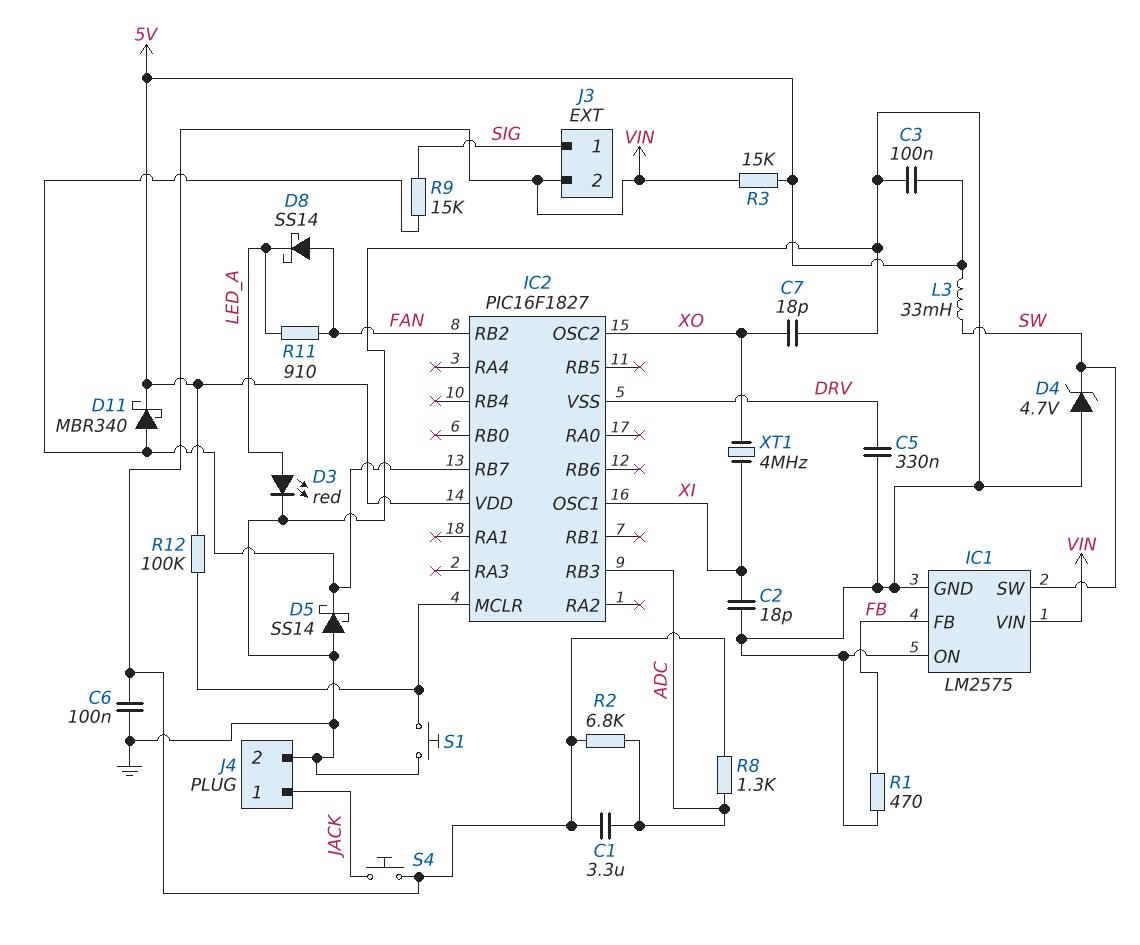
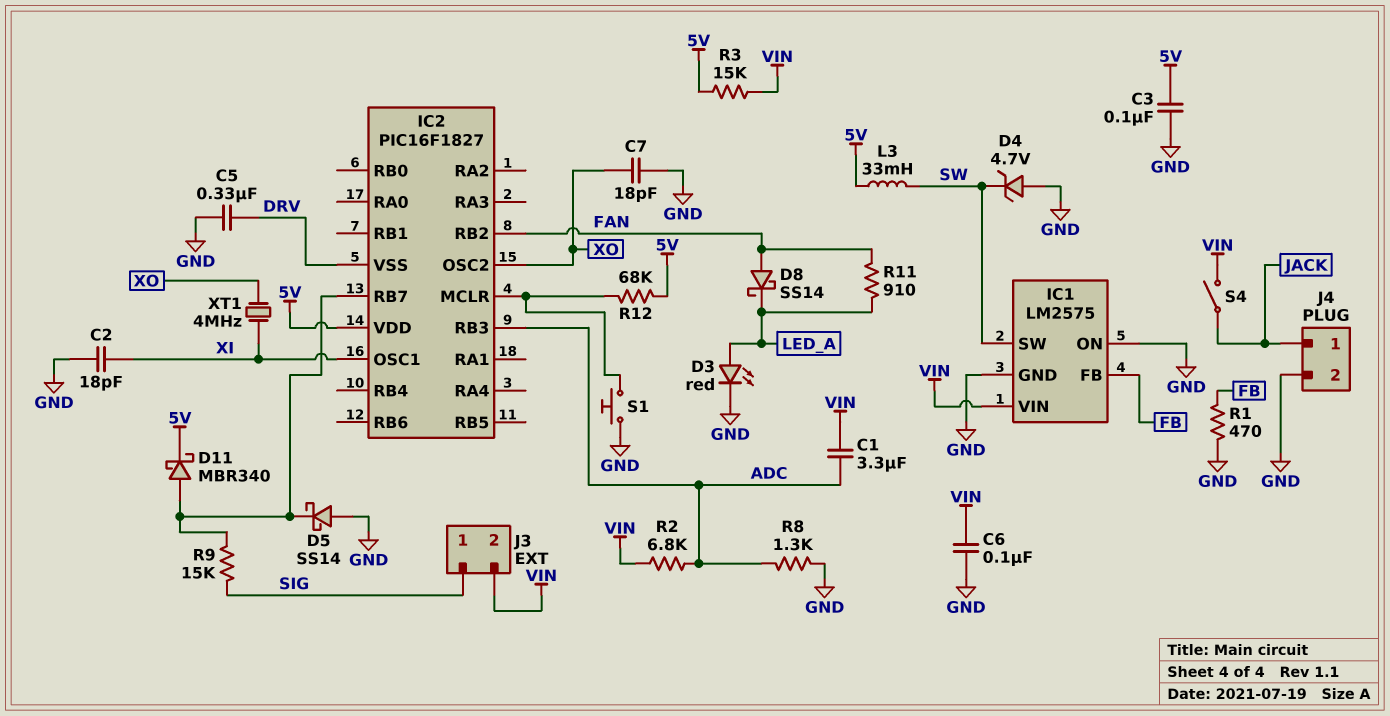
R8: 1.3k (ADC, VIN) -> 1.3k (ADC, GND)
R12: 100k (5V, IC2/MCLR) -> 68k (5V, IC2/MCLR)
S4: button (JACK, VIN) -> switch (JACK, VIN)

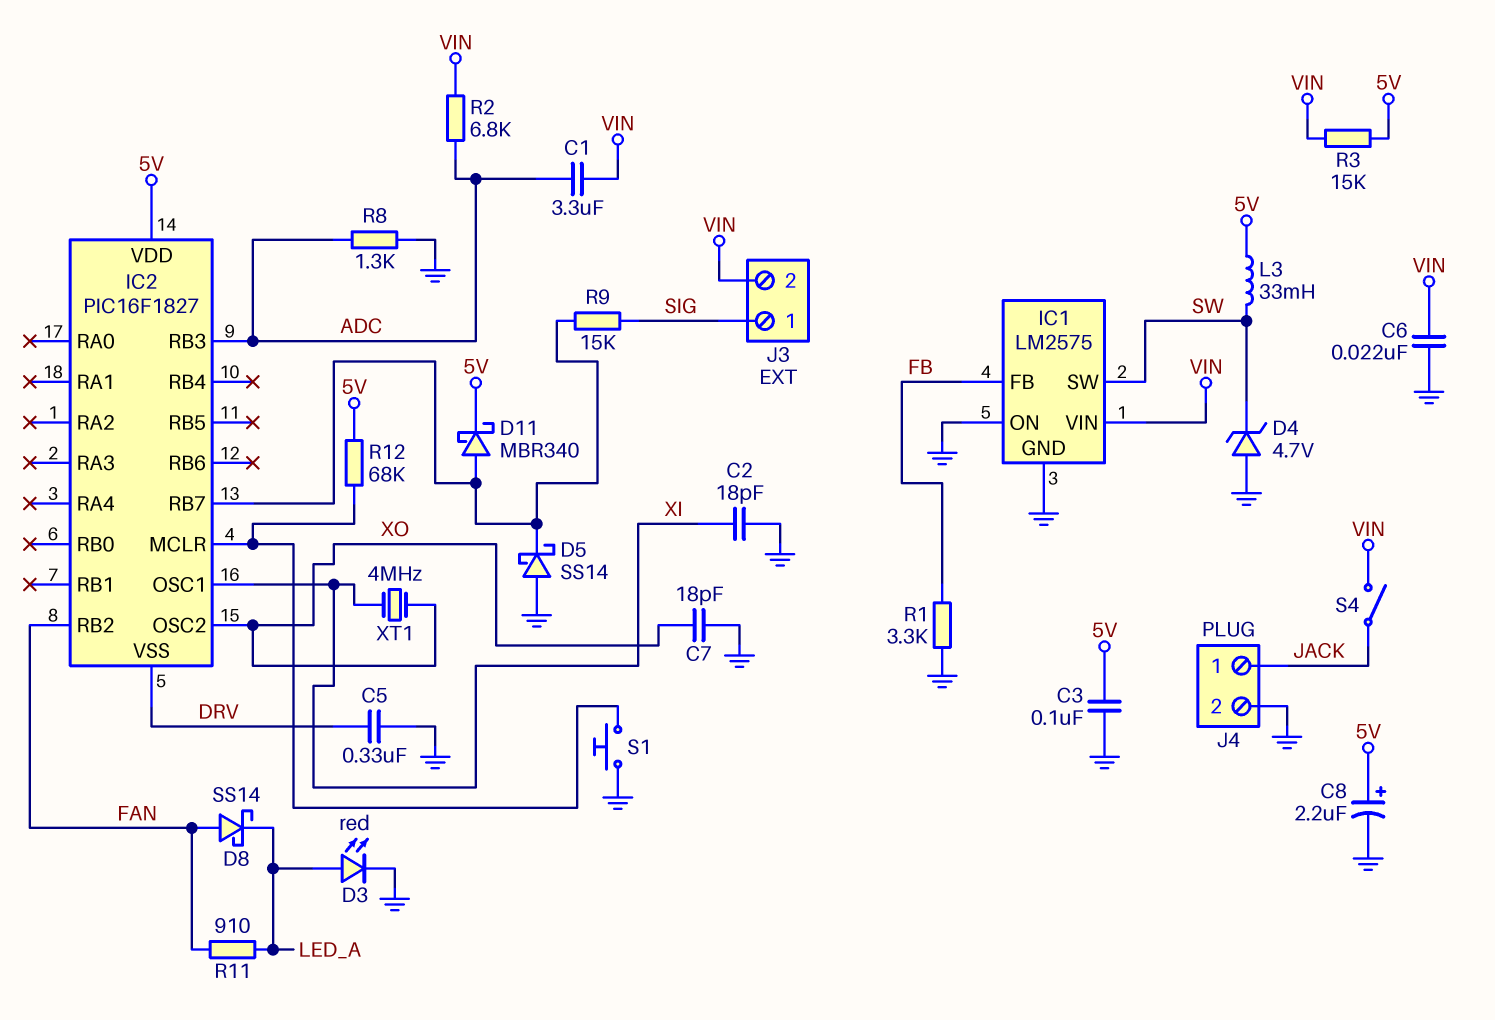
C6: 100nF (GND, VIN) -> 22nF (GND, VIN)
C8: none -> 2.2uF (plus 5V, minus GND)
R1: 470 (FB, GND) -> 3.3k (FB, GND)

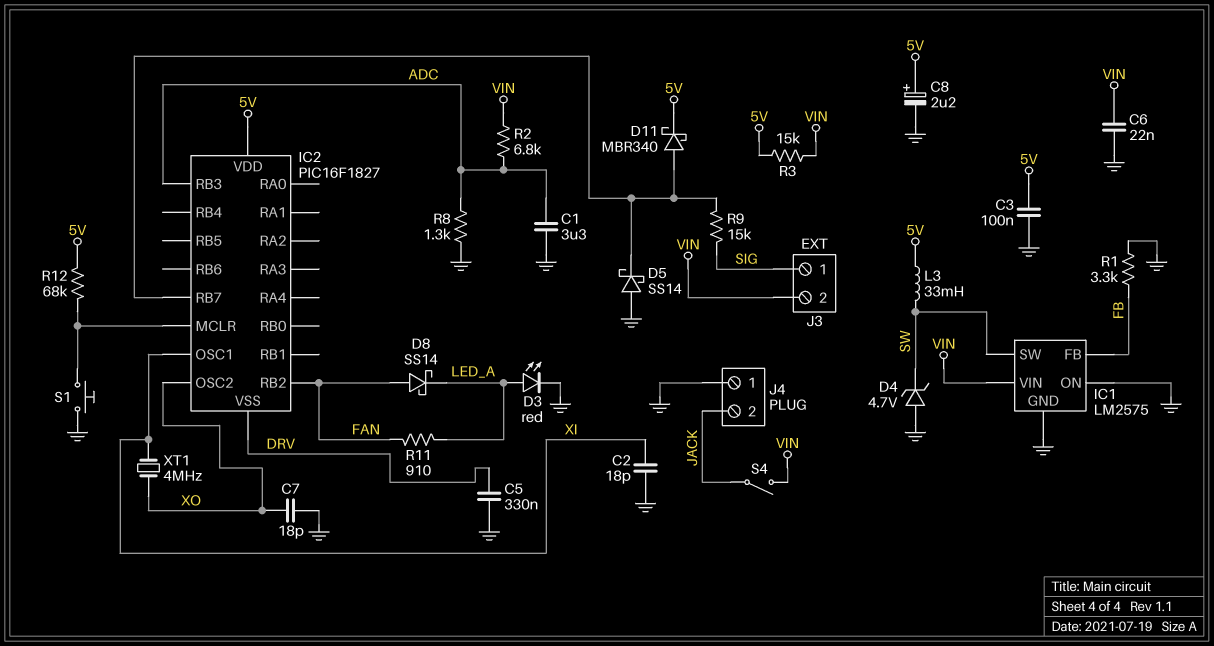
C1: 3.3uF (ADC, VIN) -> 3.3uF (ADC, GND)
J4 pin 1: JACK -> GND
J4 pin 2: GND -> JACK

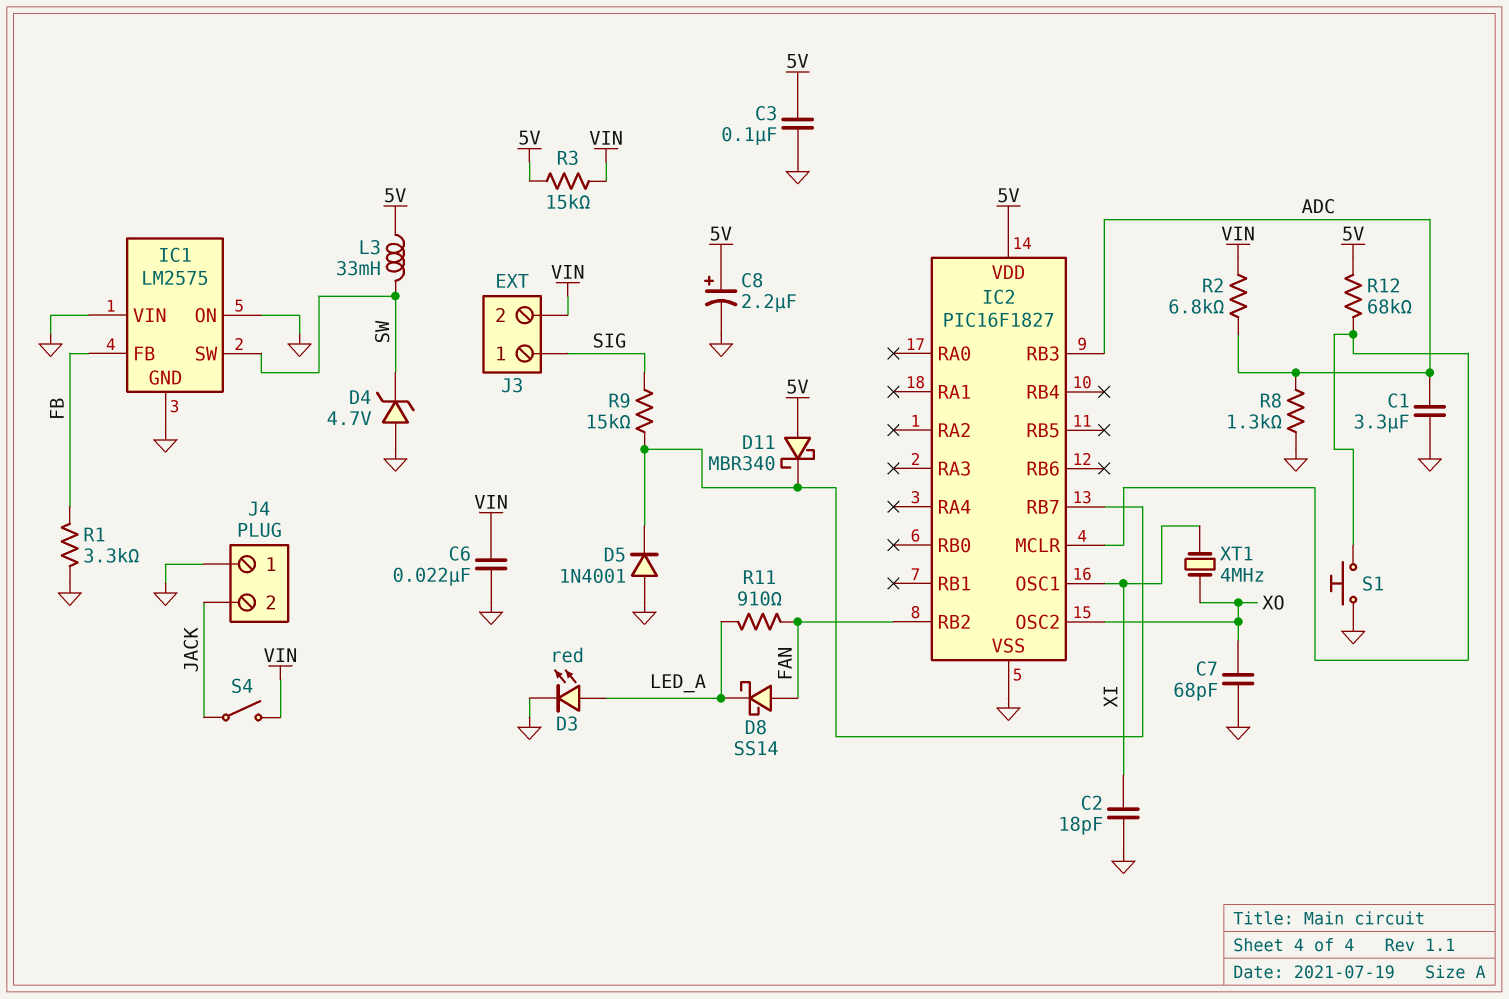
C5: 330nF (DRV, GND) -> none
C7: 18pF (GND, XO) -> 68pF (GND, XO)
D5: schottky SS14 (A GND, K IC2/RB7) -> diode 1N4001 (A GND, K IC2/RB7)
D11: schottky MBR340 (A IC2/RB7, K 5V) -> schottky MBR340 (A 5V, K IC2/RB7)
IC1 pin VIN: VIN -> GND
IC2 pin VSS: DRV -> GND

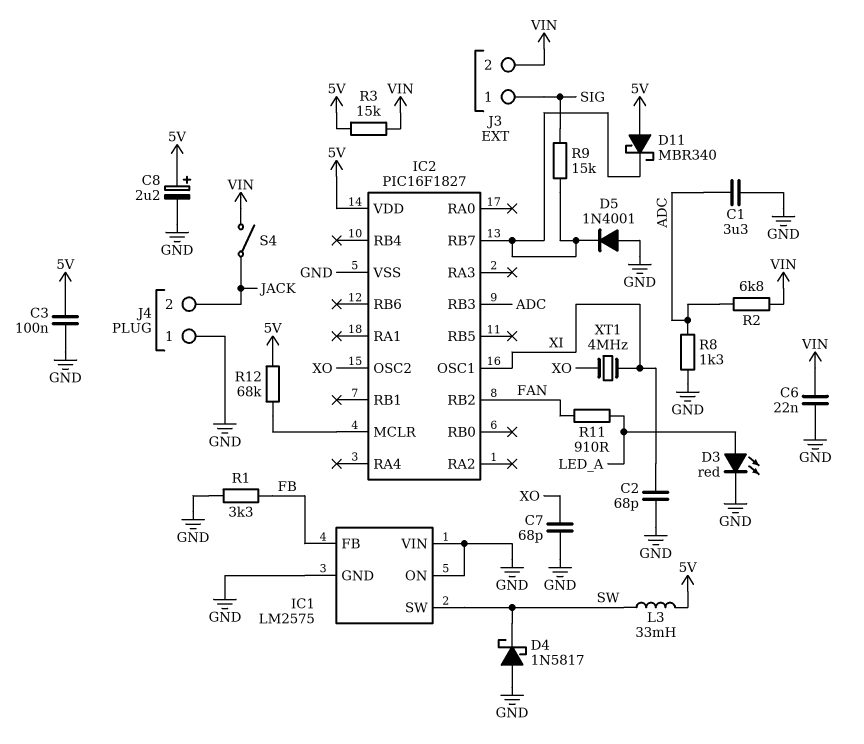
C2: 18pF (GND, XI) -> 68pF (GND, XI)
D4: zener 4.7V (A GND, K SW) -> schottky 1N5817 (A GND, K SW)
D8: schottky SS14 (A FAN, K LED_A) -> none
S1: button (GND, IC2/MCLR) -> none

